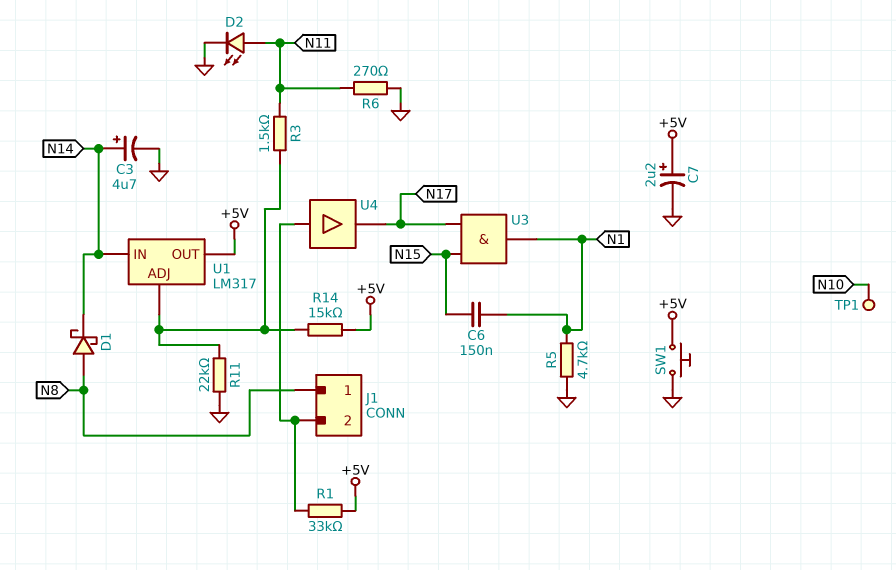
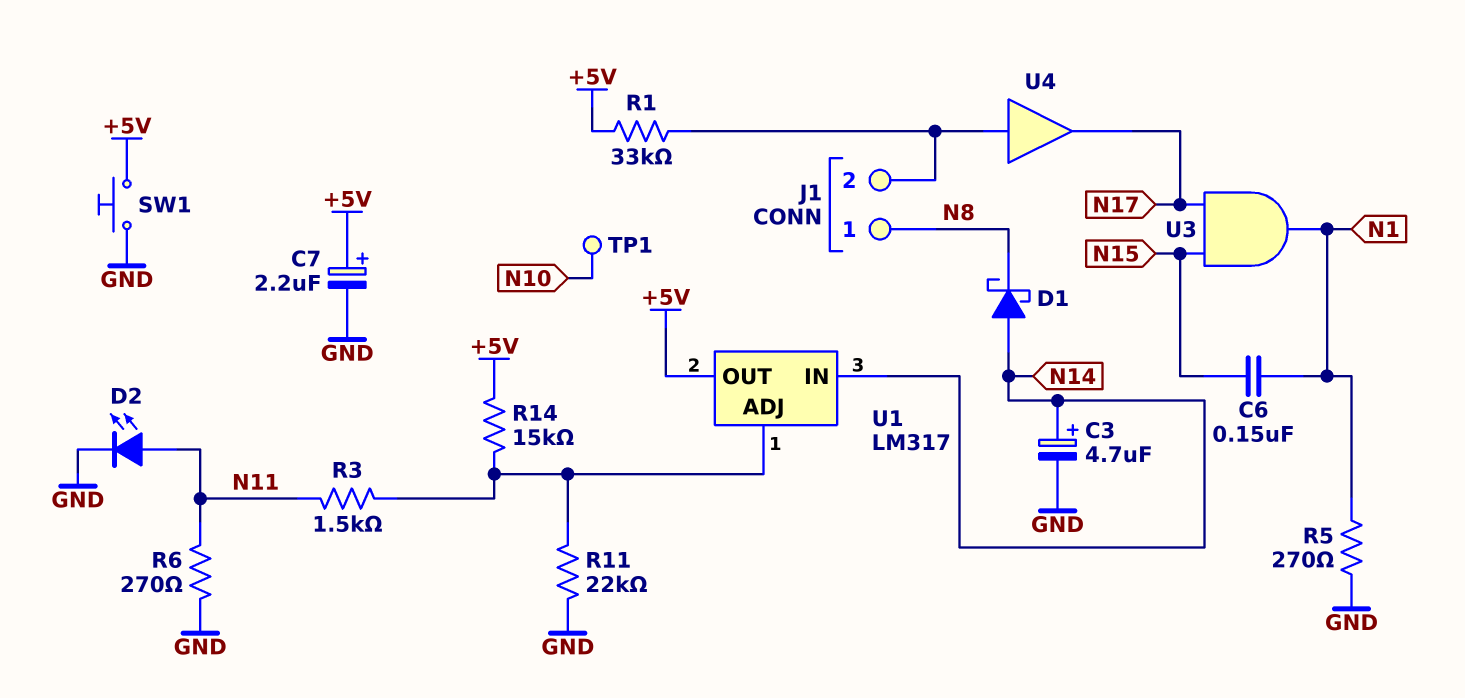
D1: schottky (A N8, K N14) -> schottky (A N14, K N8)
R5: 4.7k (GND, N1) -> 270 (GND, N1)

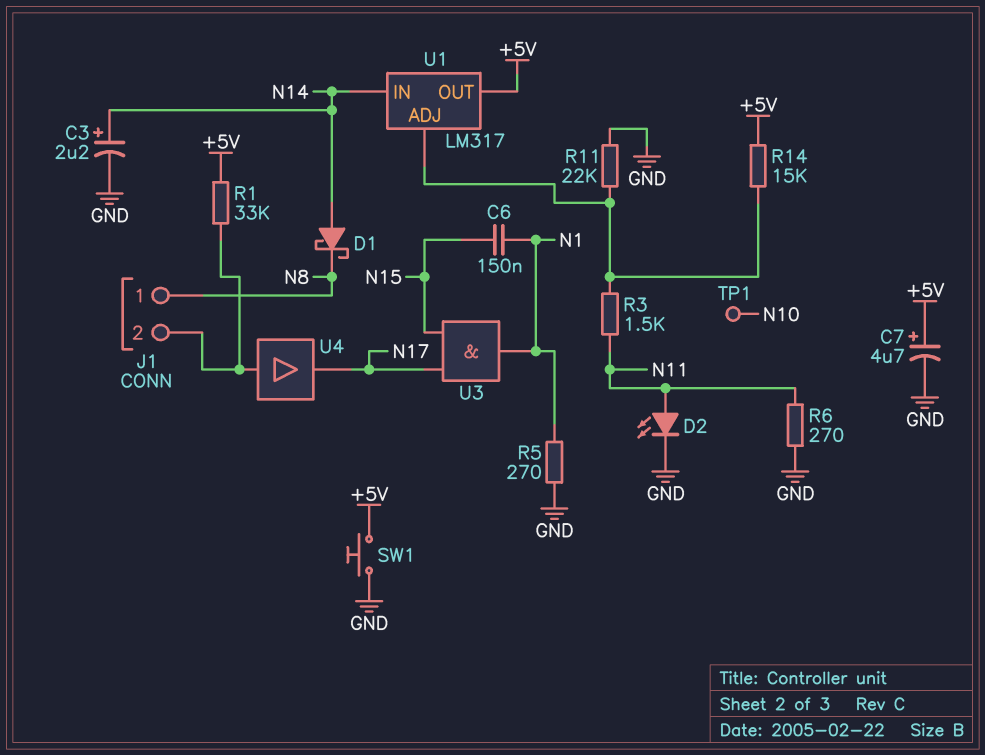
C3: 4.7uF (plus N14, minus GND) -> 2.2uF (plus N14, minus GND)
C7: 2.2uF (plus +5V, minus GND) -> 4.7uF (plus +5V, minus GND)

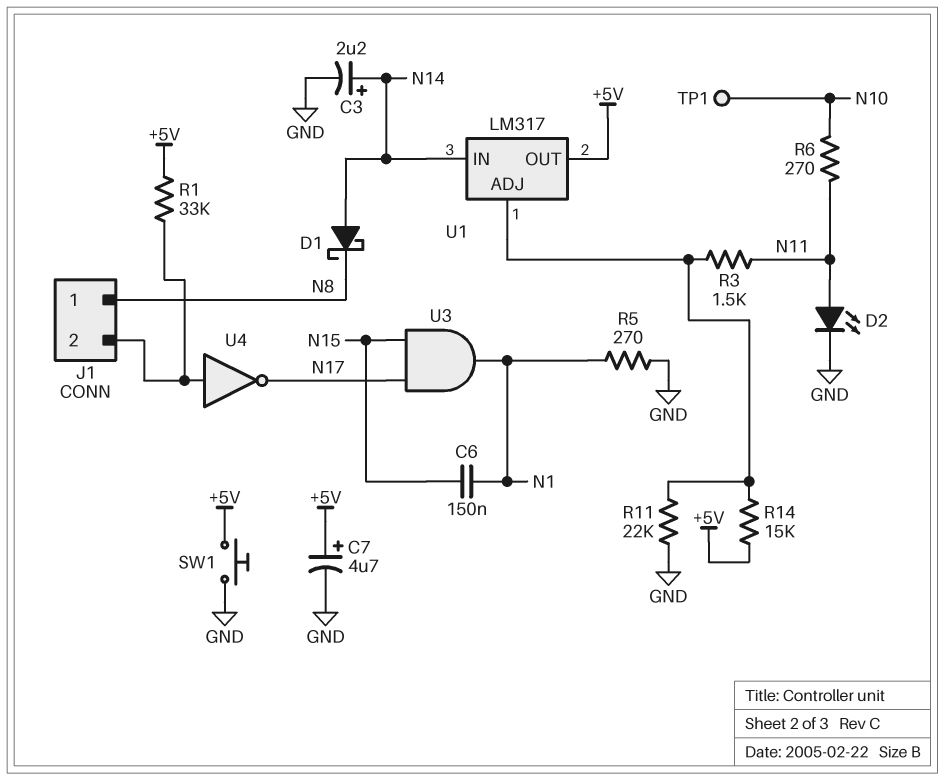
R6: 270 (GND, N11) -> 270 (N10, N11)
U4: buffer (in J1/2, out N17) -> NOT (in J1/2, out N17)

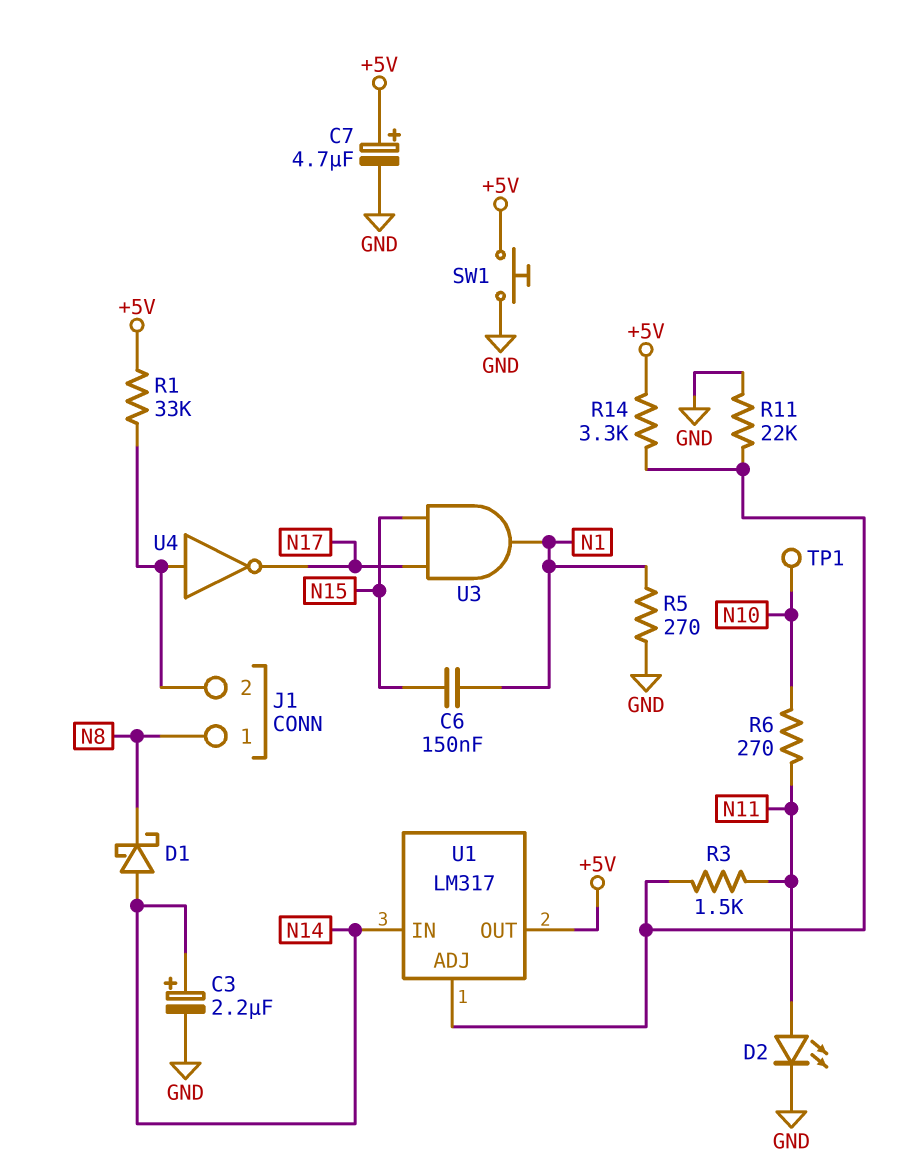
R14: 15k (+5V, U1/ADJ) -> 3.3k (+5V, U1/ADJ)

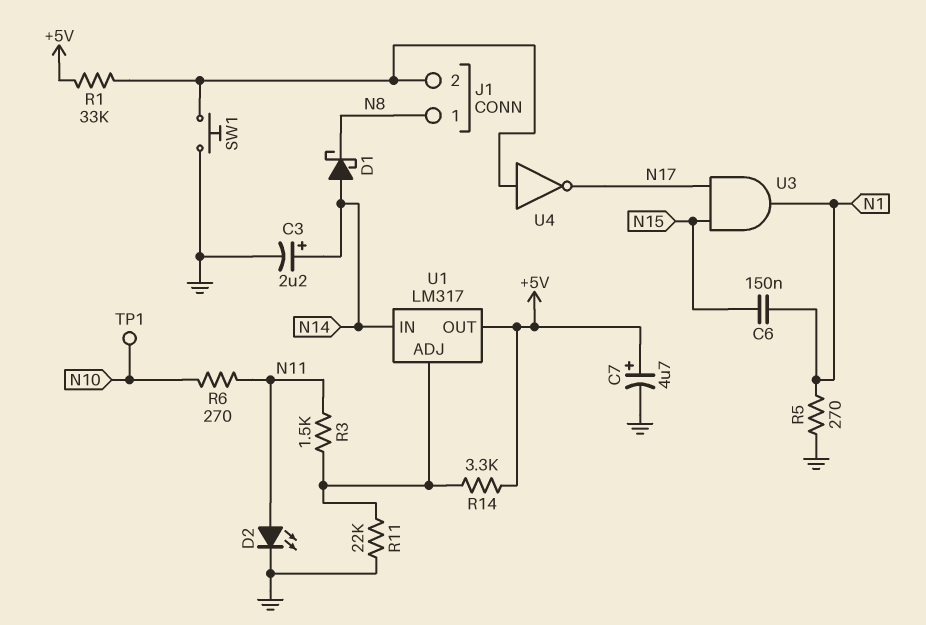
SW1: button (+5V, GND) -> button (GND, J1/2)

